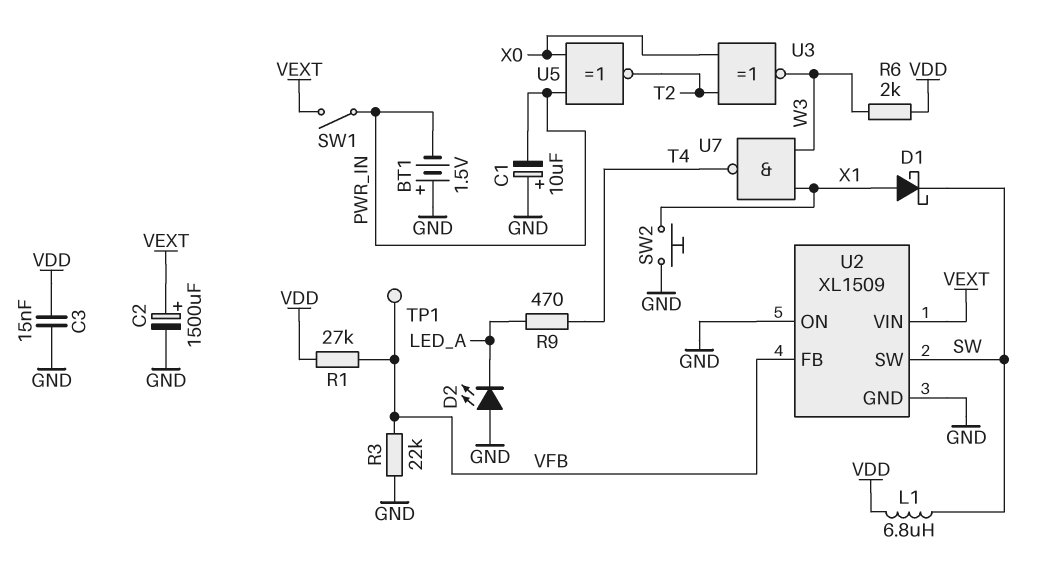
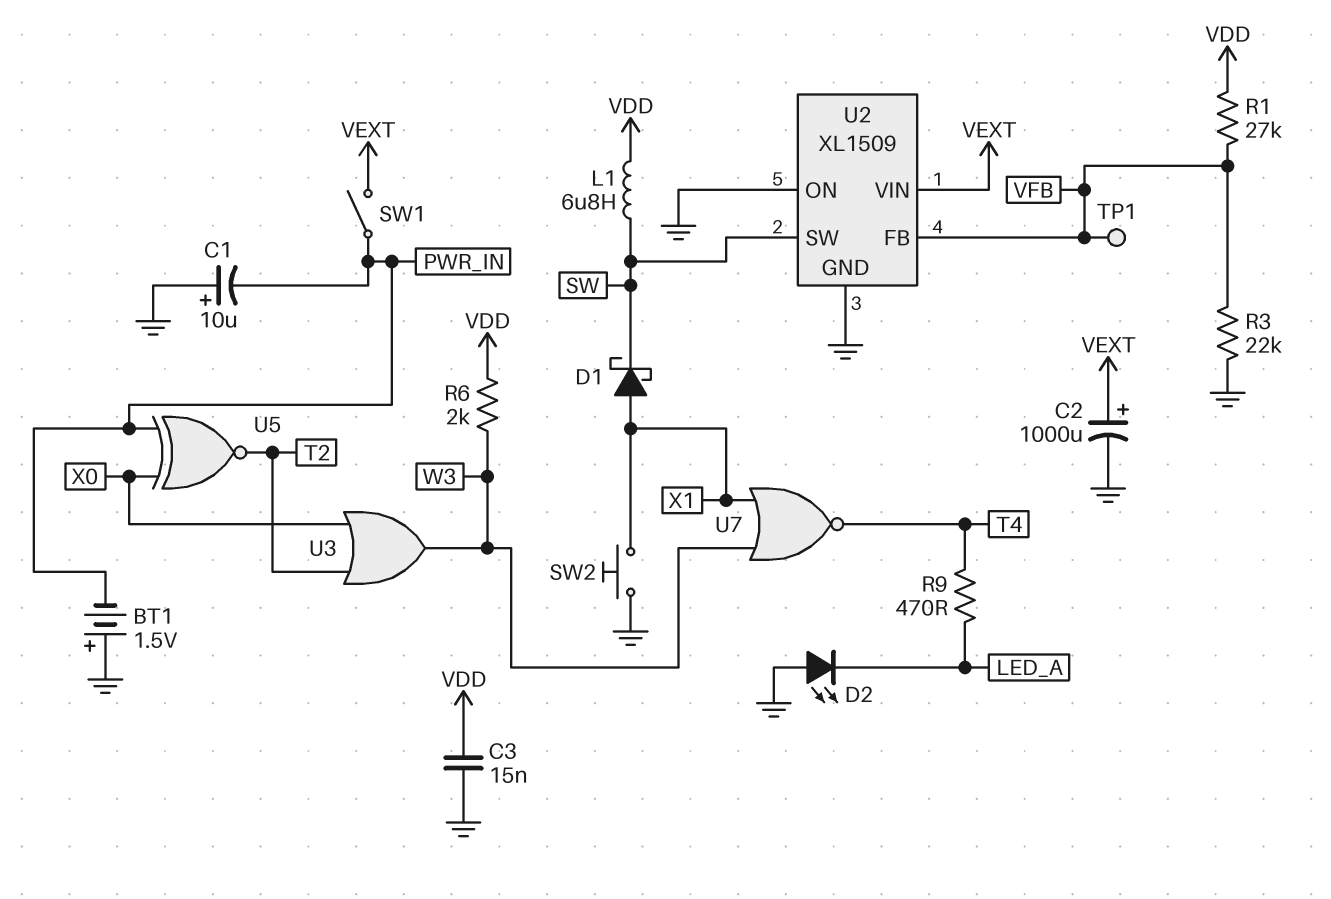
C2: 1500uF (plus VEXT, minus GND) -> 1000uF (plus VEXT, minus GND)
U3: XNOR (in T2, in X0, out W3) -> OR (in T2, in X0, out W3)
U7: NAND (in W3, in X1, out T4) -> NOR (in W3, in X1, out T4)

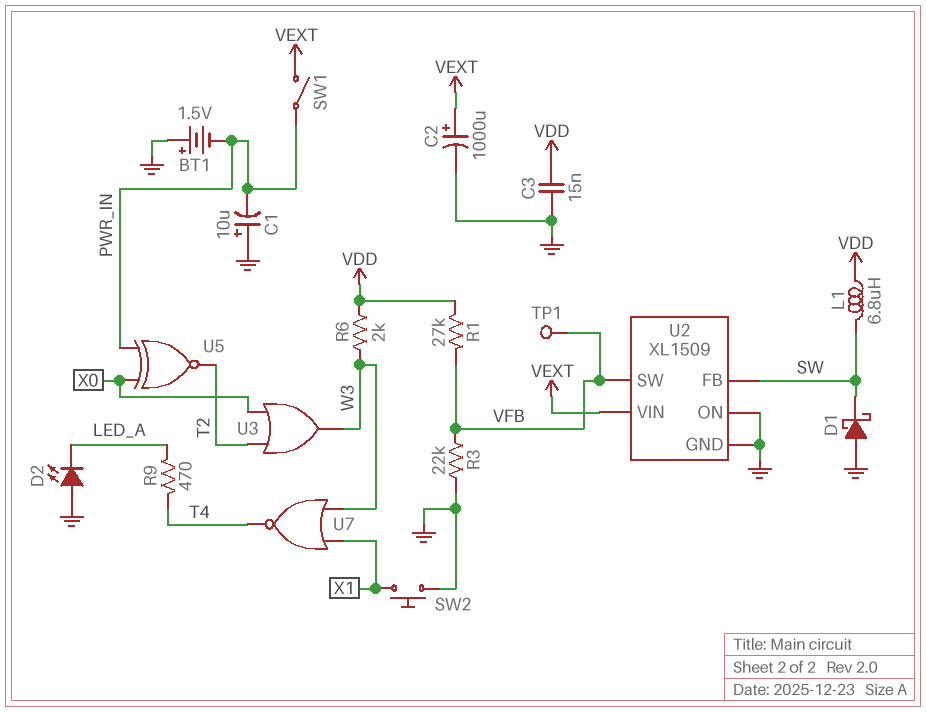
D1: schottky (A X1, K SW) -> schottky (A GND, K SW)
U2 pin FB: VFB -> SW
U2 pin SW: SW -> VFB

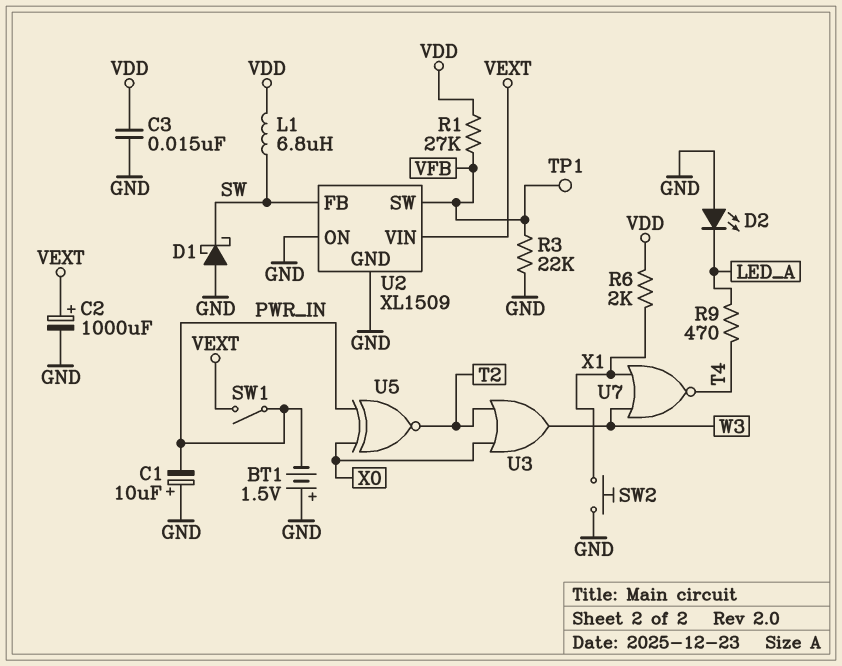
R6: 2k (VDD, W3) -> 2k (VDD, X1)

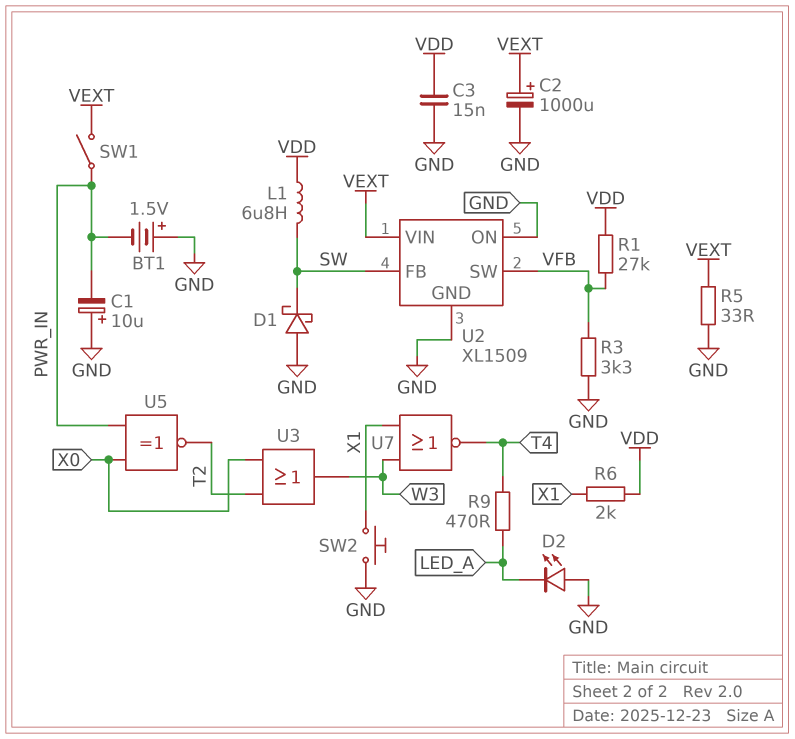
R3: 22k (GND, VFB) -> 3.3k (GND, VFB)
R5: none -> 33 (GND, VEXT)
TP1: test point (VFB) -> none

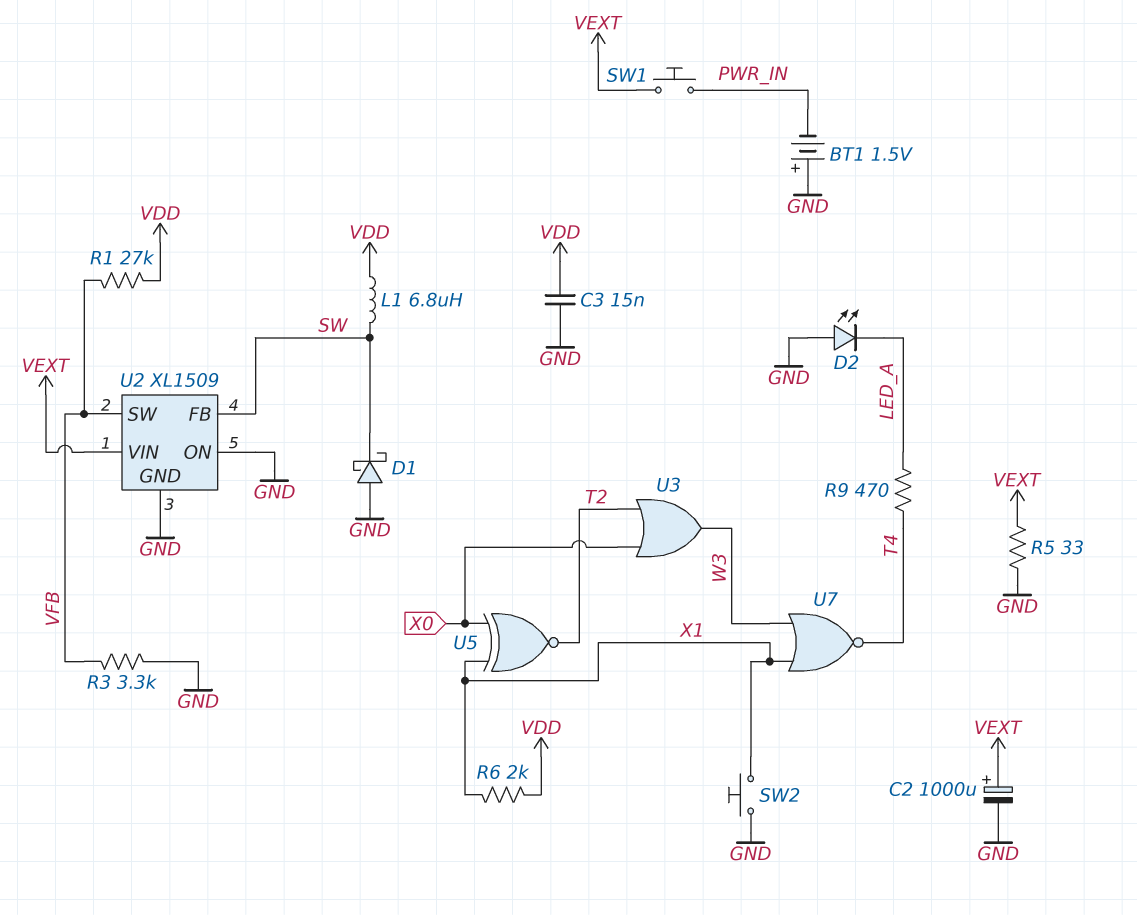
C1: 10uF (plus GND, minus PWR_IN) -> none
SW1: switch (PWR_IN, VEXT) -> button (PWR_IN, VEXT)
U5: XNOR (in PWR_IN, in X0, out T2) -> XNOR (in X0, in X1, out T2)

